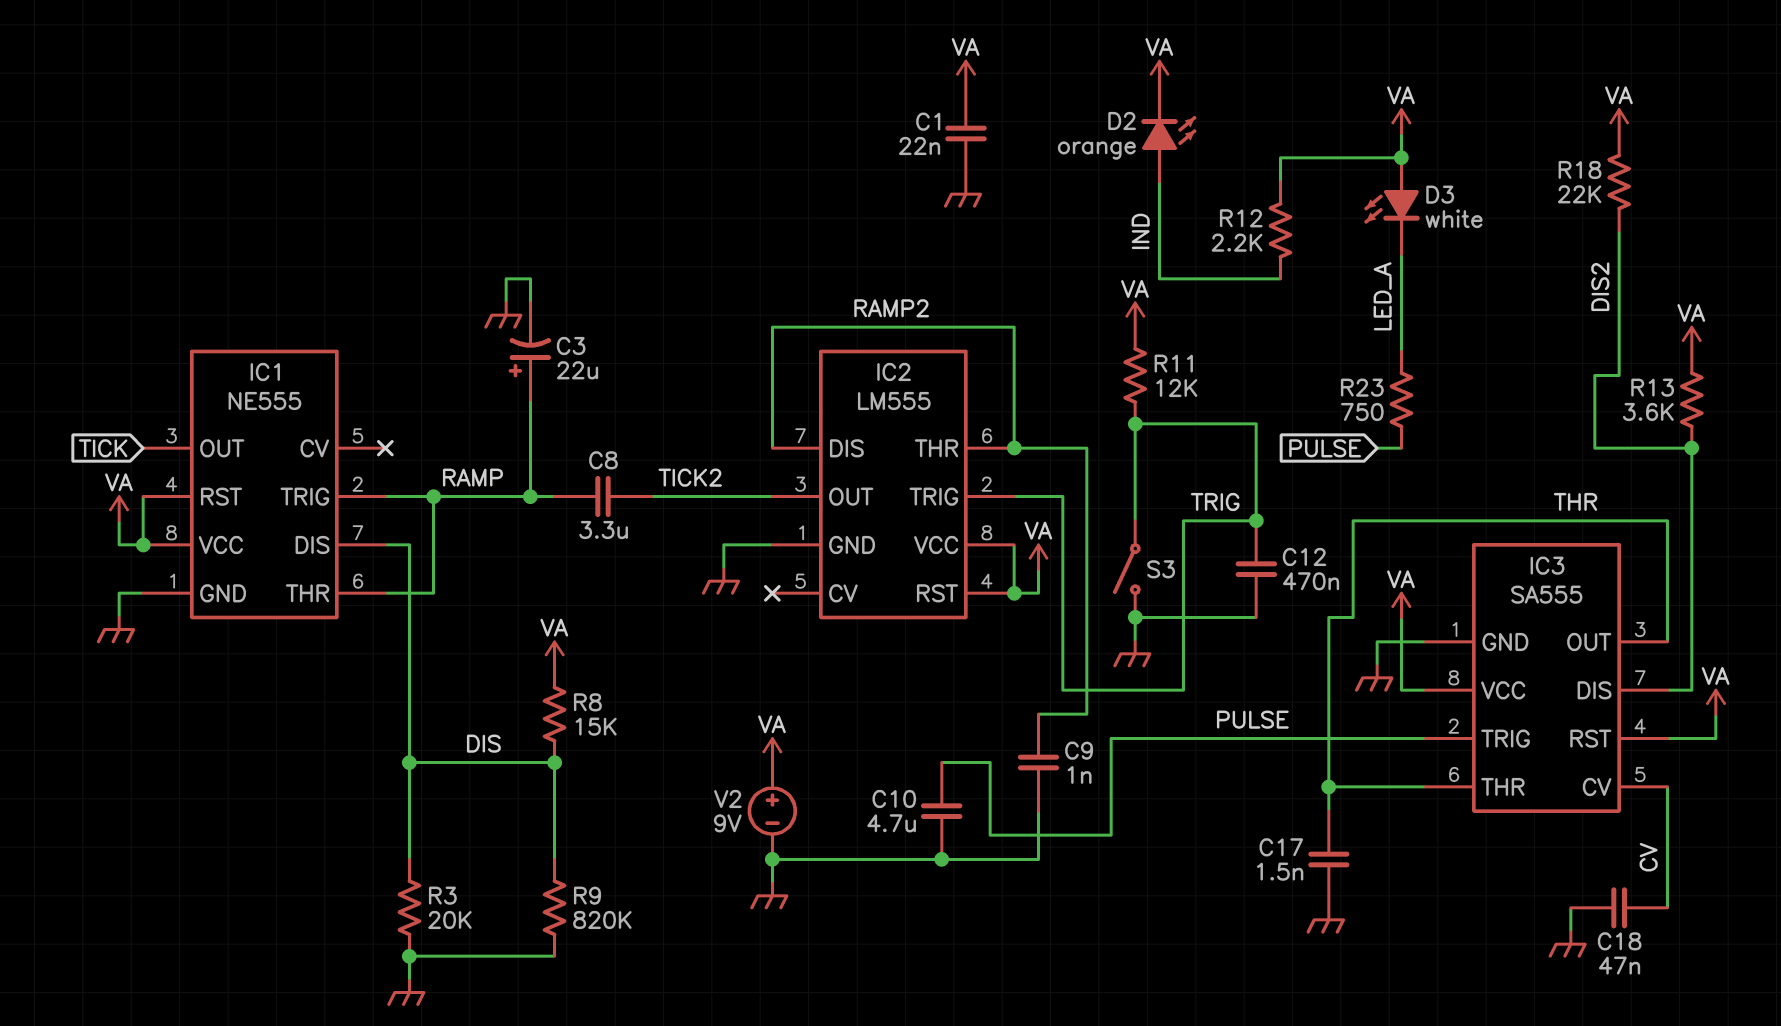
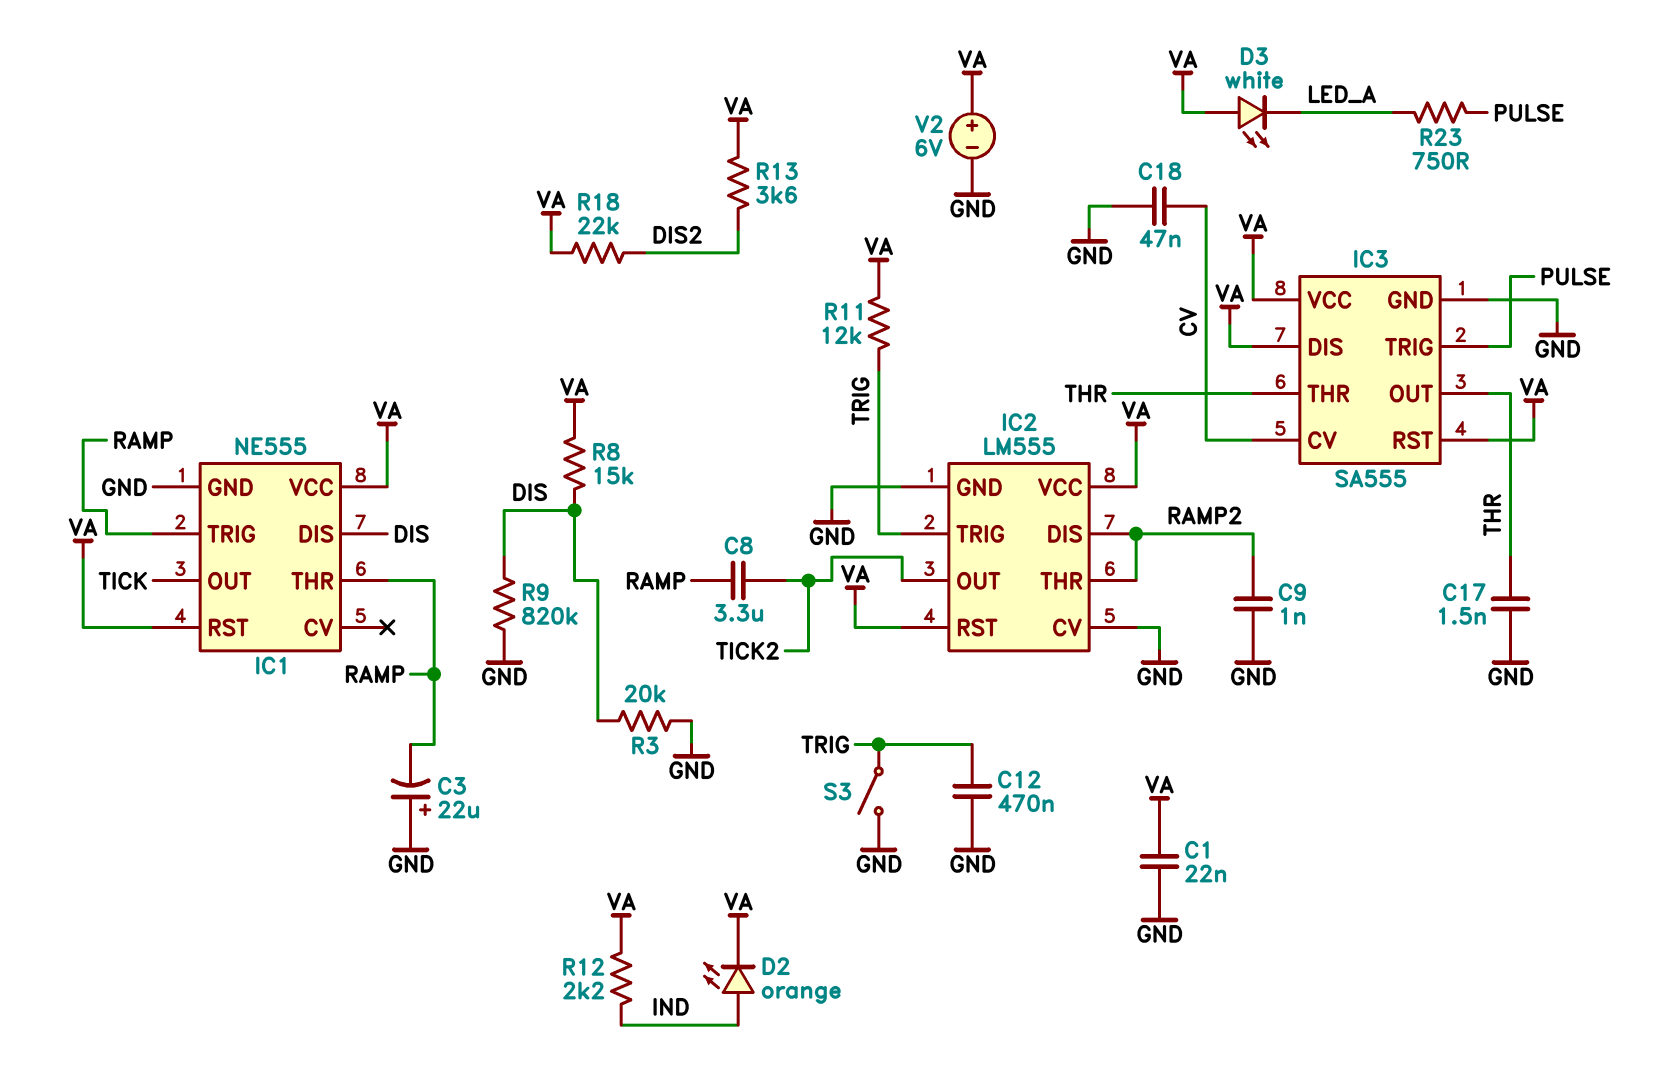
C3: 22uF (plus RAMP, minus GND) -> 22uF (plus GND, minus RAMP)
C10: 4.7uF (GND, PULSE) -> none
IC2 pin CV: none -> GND
IC3 pin DIS: DIS2 -> VA
V2: 9V (plus VA, minus GND) -> 6V (plus VA, minus GND)

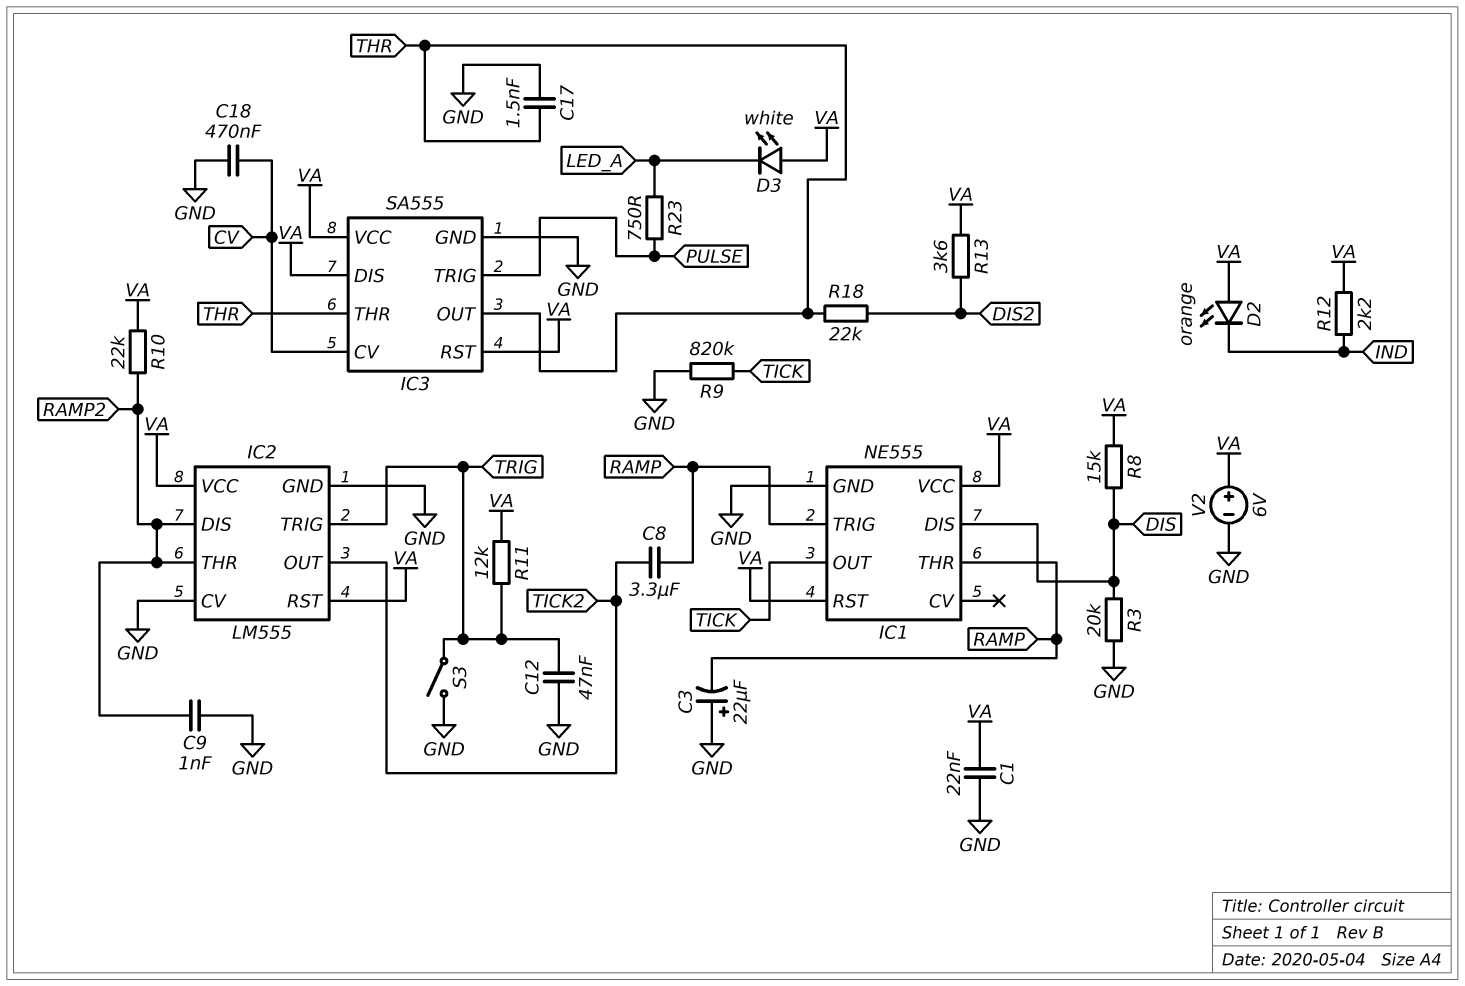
C12: 470nF (GND, TRIG) -> 47nF (GND, TRIG)
C18: 47nF (CV, GND) -> 470nF (CV, GND)
D2: LED orange (A IND, K VA) -> LED orange (A VA, K IND)
R9: 820k (DIS, GND) -> 820k (GND, TICK)
R10: none -> 22k (RAMP2, VA)
R18: 22k (DIS2, VA) -> 22k (DIS2, THR)

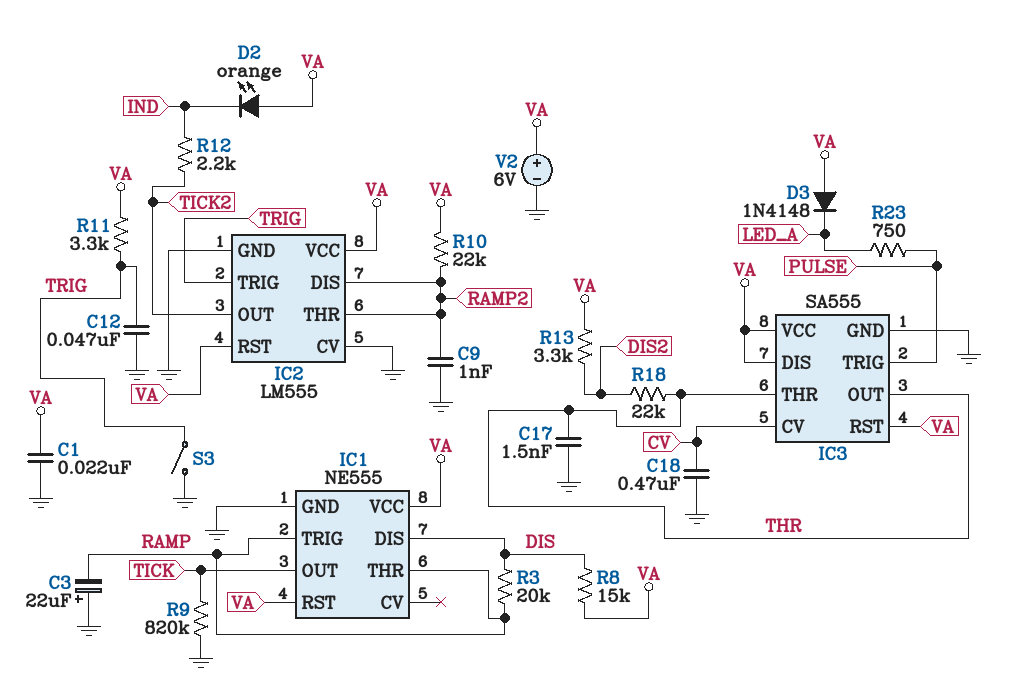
C8: 3.3uF (RAMP, TICK2) -> none
D3: LED white (A VA, K LED_A) -> diode 1N4148 (A VA, K LED_A)
R3: 20k (DIS, GND) -> 20k (DIS, RAMP)
R11: 12k (TRIG, VA) -> 3.3k (TRIG, VA)
R12: 2.2k (IND, VA) -> 2.2k (IND, TICK2)
R13: 3.6k (DIS2, VA) -> 3.3k (DIS2, VA)

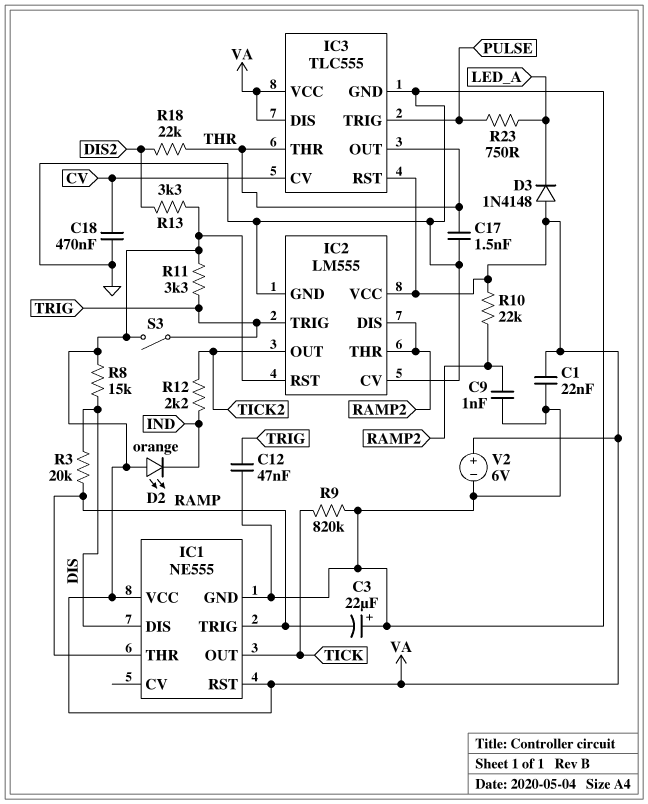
IC3: SA555 -> TLC555
S3: switch (GND, TRIG) -> switch (TRIG, VA)

